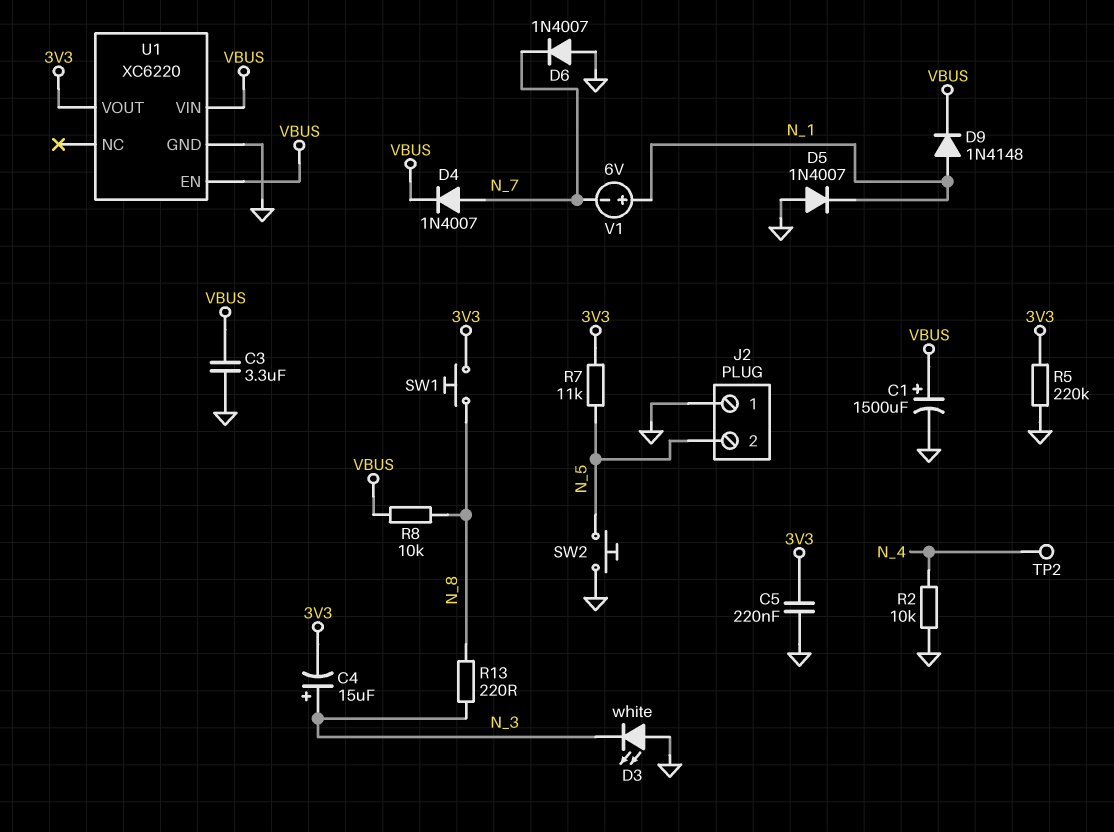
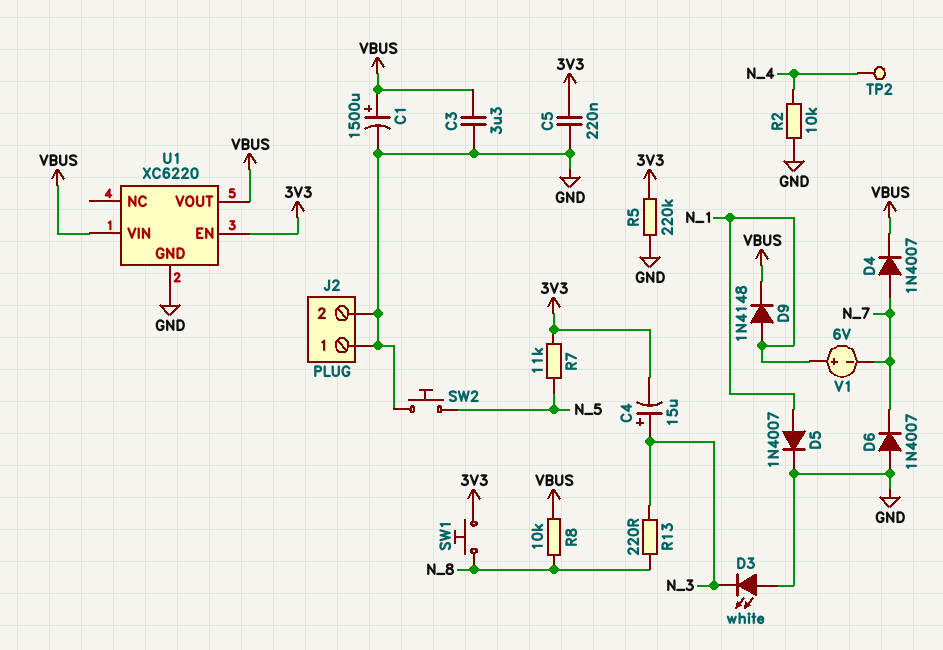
D5: diode 1N4007 (A GND, K N_1) -> diode 1N4007 (A N_1, K GND)
J2 pin 2: N_5 -> GND
U1 pin EN: VBUS -> 3V3
U1 pin VOUT: 3V3 -> VBUS

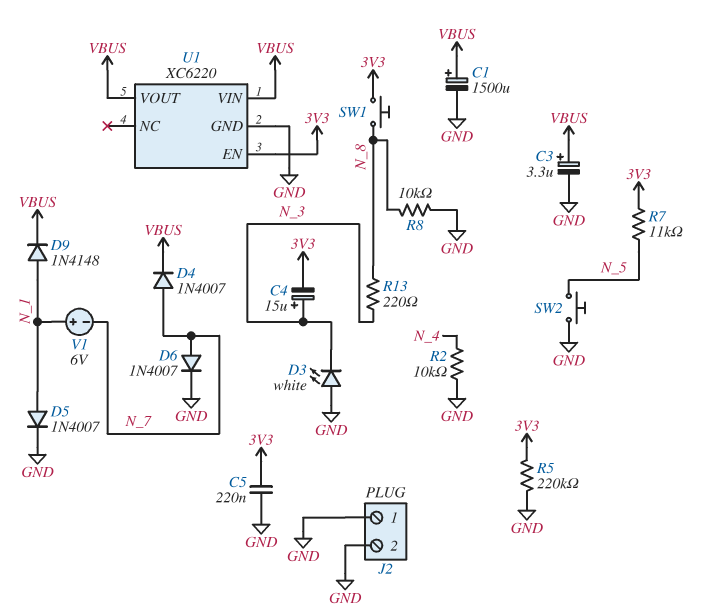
C3: 3.3uF (GND, VBUS) -> 3.3uF (plus VBUS, minus GND)
D6: diode 1N4007 (A GND, K N_7) -> diode 1N4007 (A N_7, K GND)
R8: 10k (N_8, VBUS) -> 10k (GND, N_8)
TP2: test point (N_4) -> none

